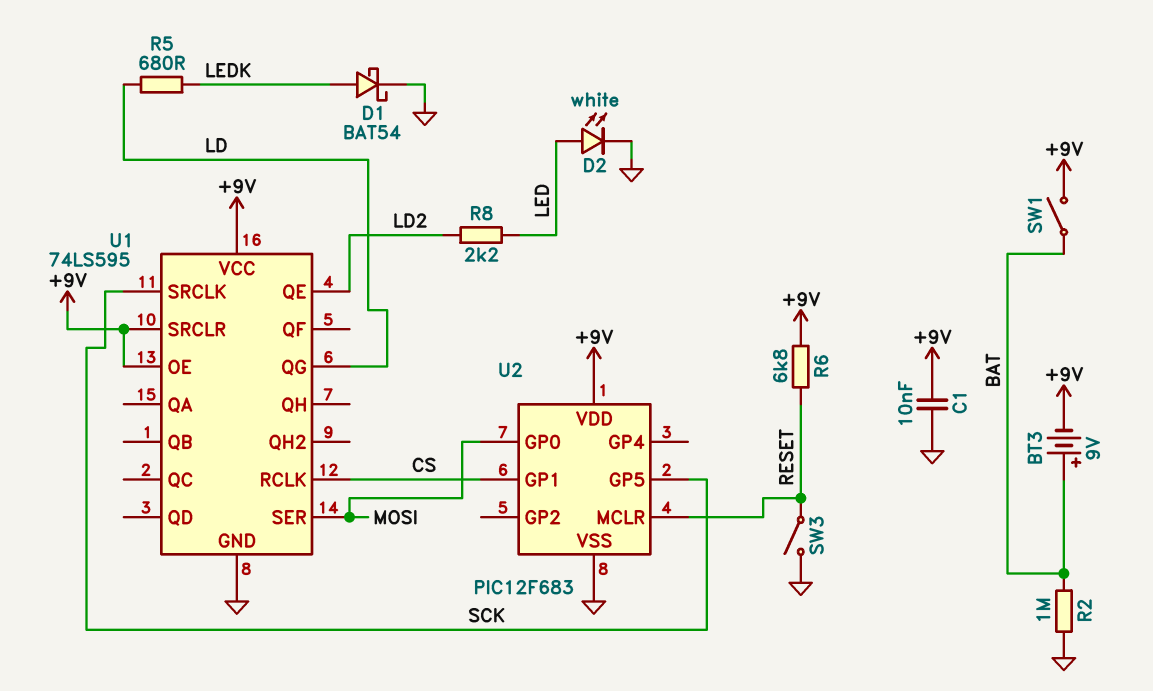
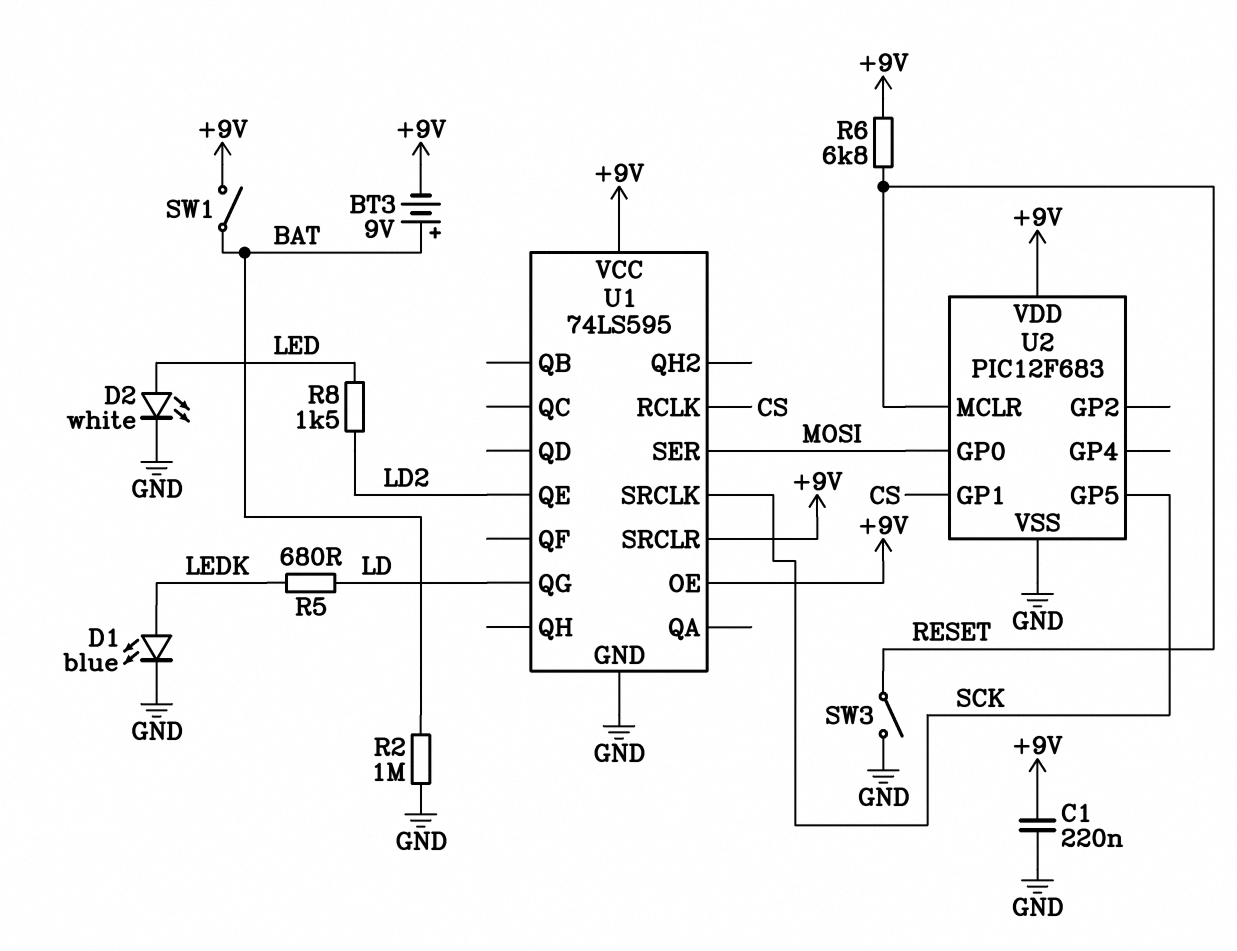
C1: 10nF (+9V, GND) -> 220nF (+9V, GND)
D1: schottky BAT54 (A LEDK, K GND) -> LED blue (A LEDK, K GND)
R8: 2.2k (LD2, LED) -> 1.5k (LD2, LED)

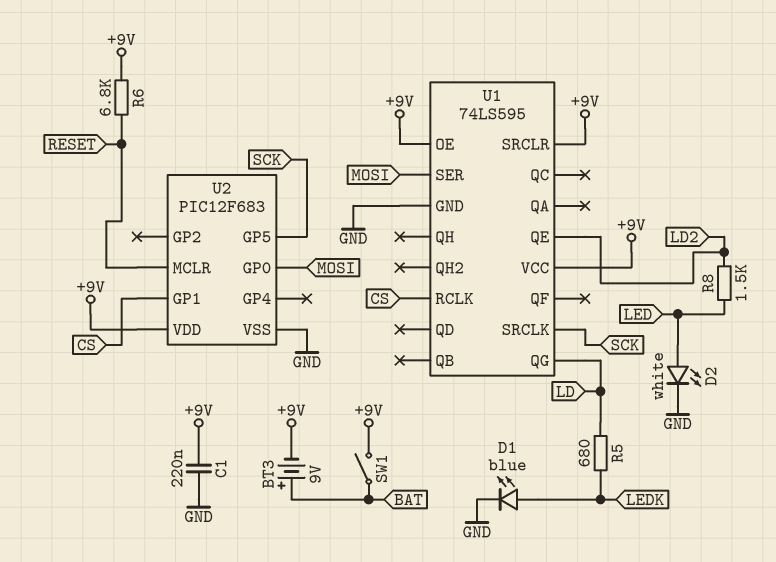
R2: 1M (BAT, GND) -> none
SW3: switch (GND, RESET) -> none

